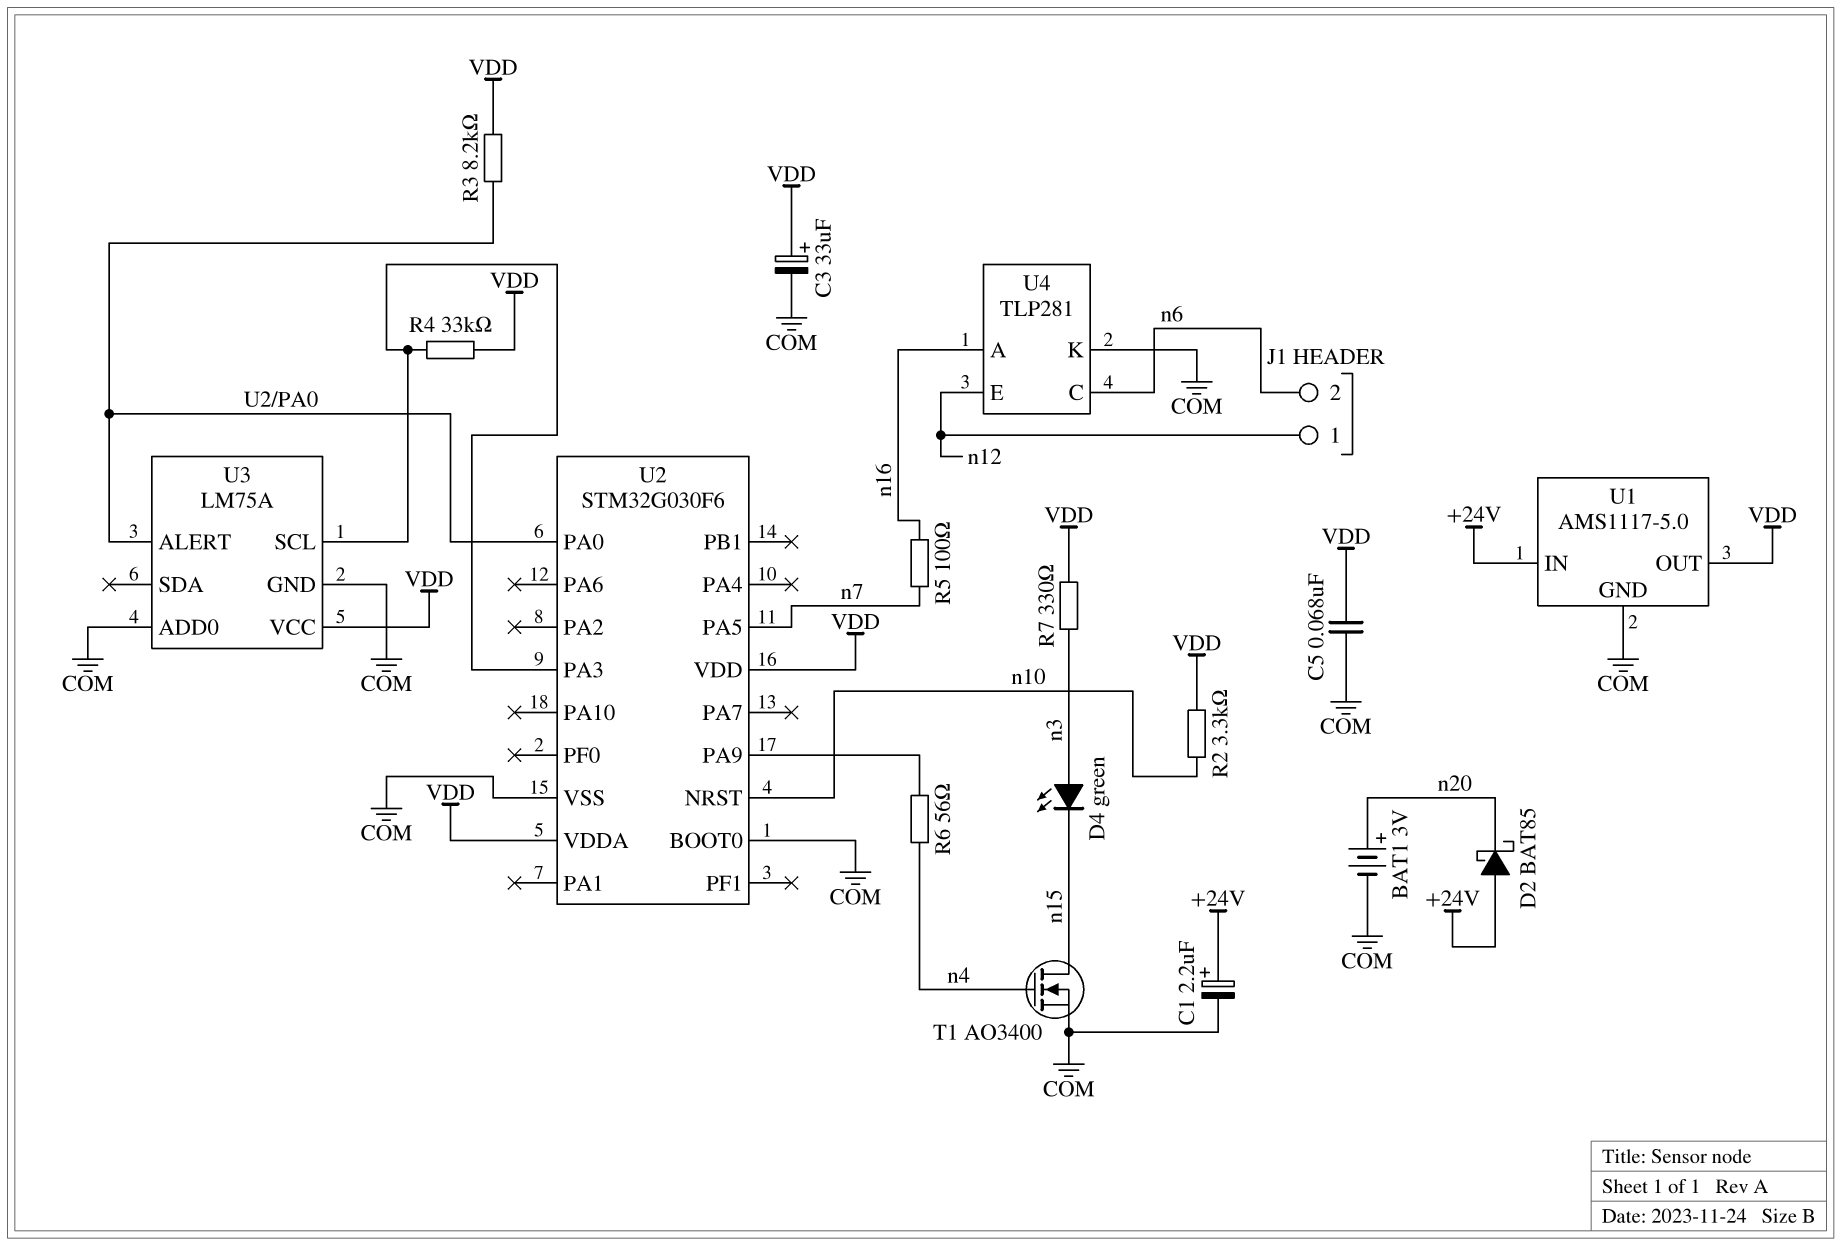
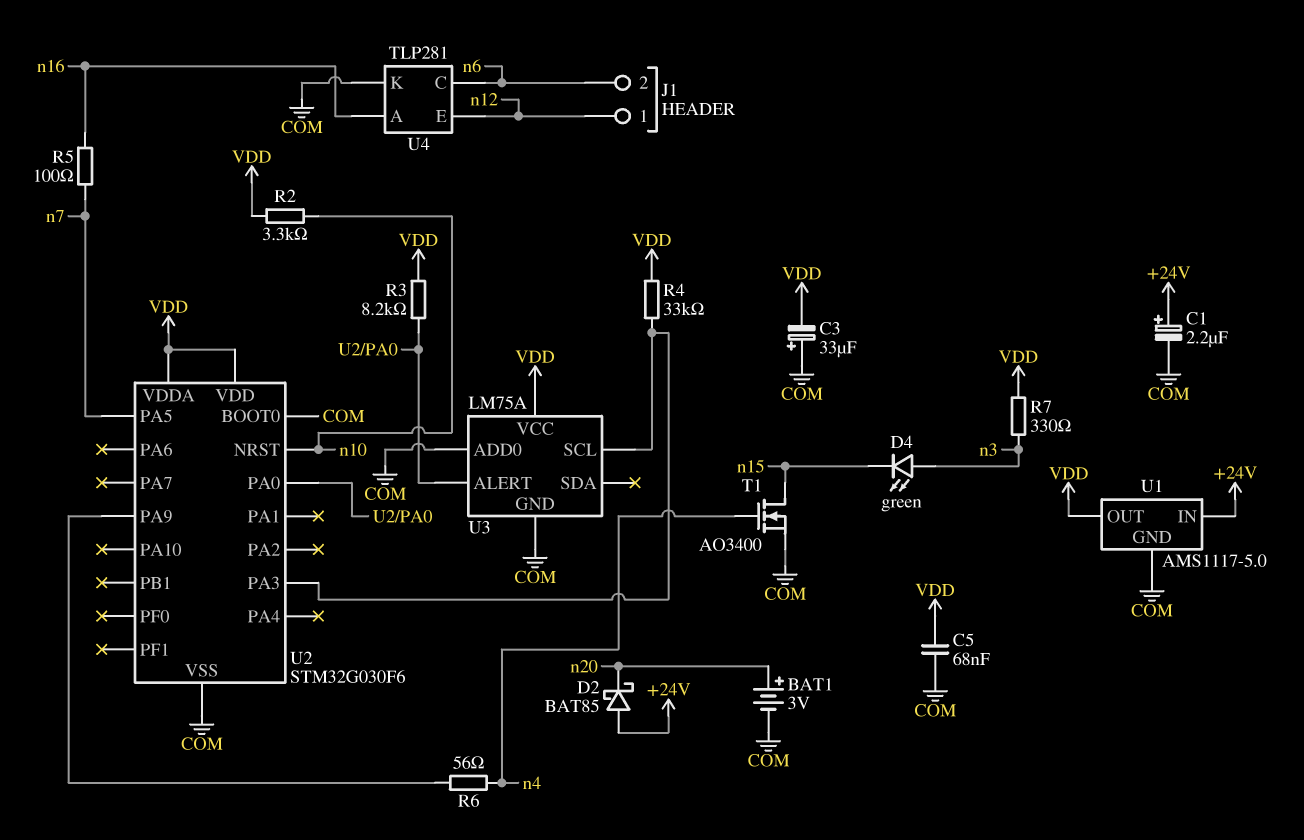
C3: 33uF (plus VDD, minus COM) -> 33uF (plus COM, minus VDD)

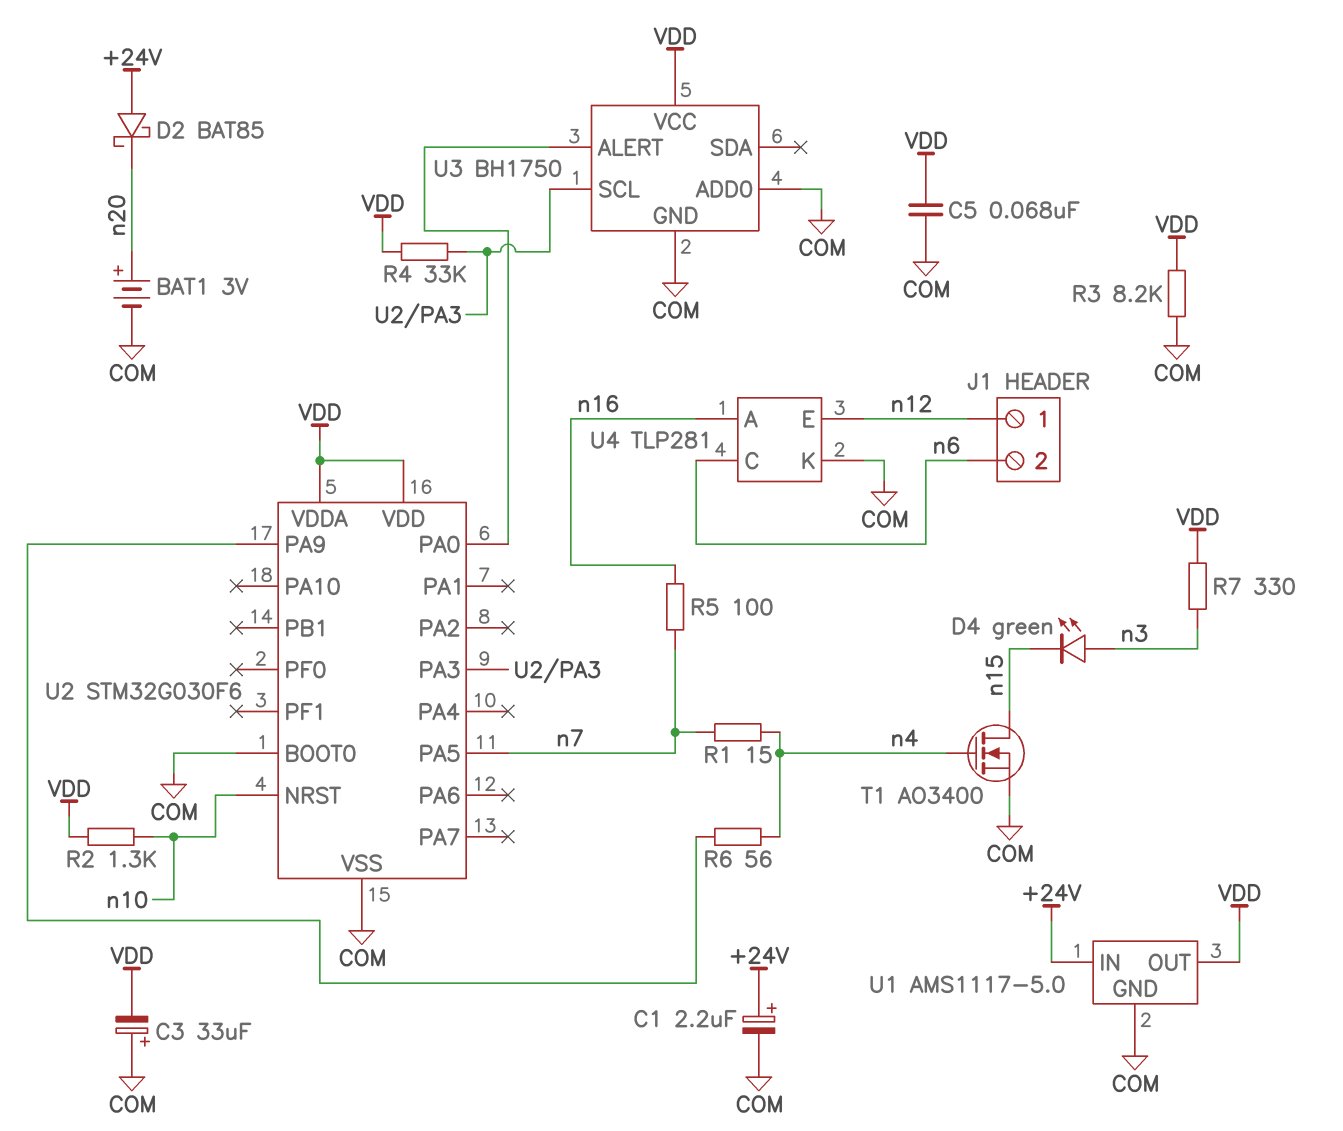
R1: none -> 15 (n4, n7)
R2: 3.3k (VDD, n10) -> 1.3k (VDD, n10)
R3: 8.2k (U2/PA0, VDD) -> 8.2k (COM, VDD)
U3: LM75A -> BH1750

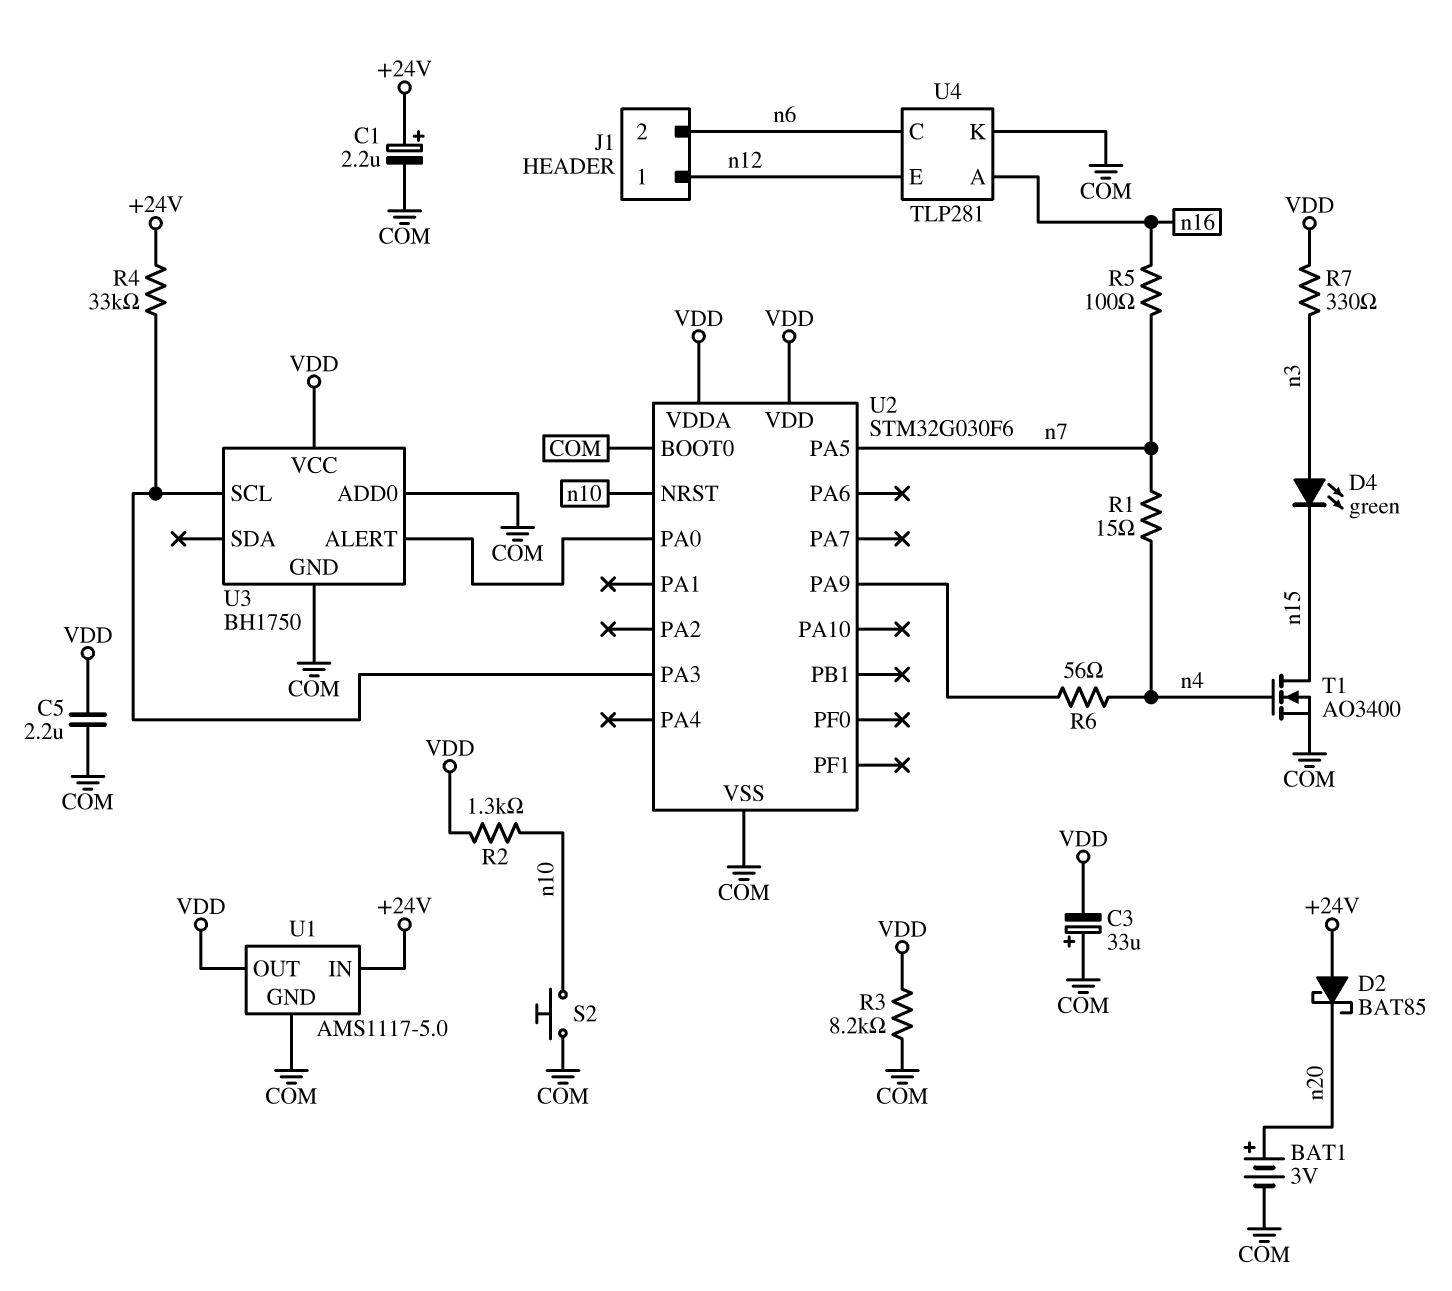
C5: 68nF (COM, VDD) -> 2.2uF (COM, VDD)
R4: 33k (U2/PA3, VDD) -> 33k (+24V, U2/PA3)
S2: none -> button (COM, n10)

